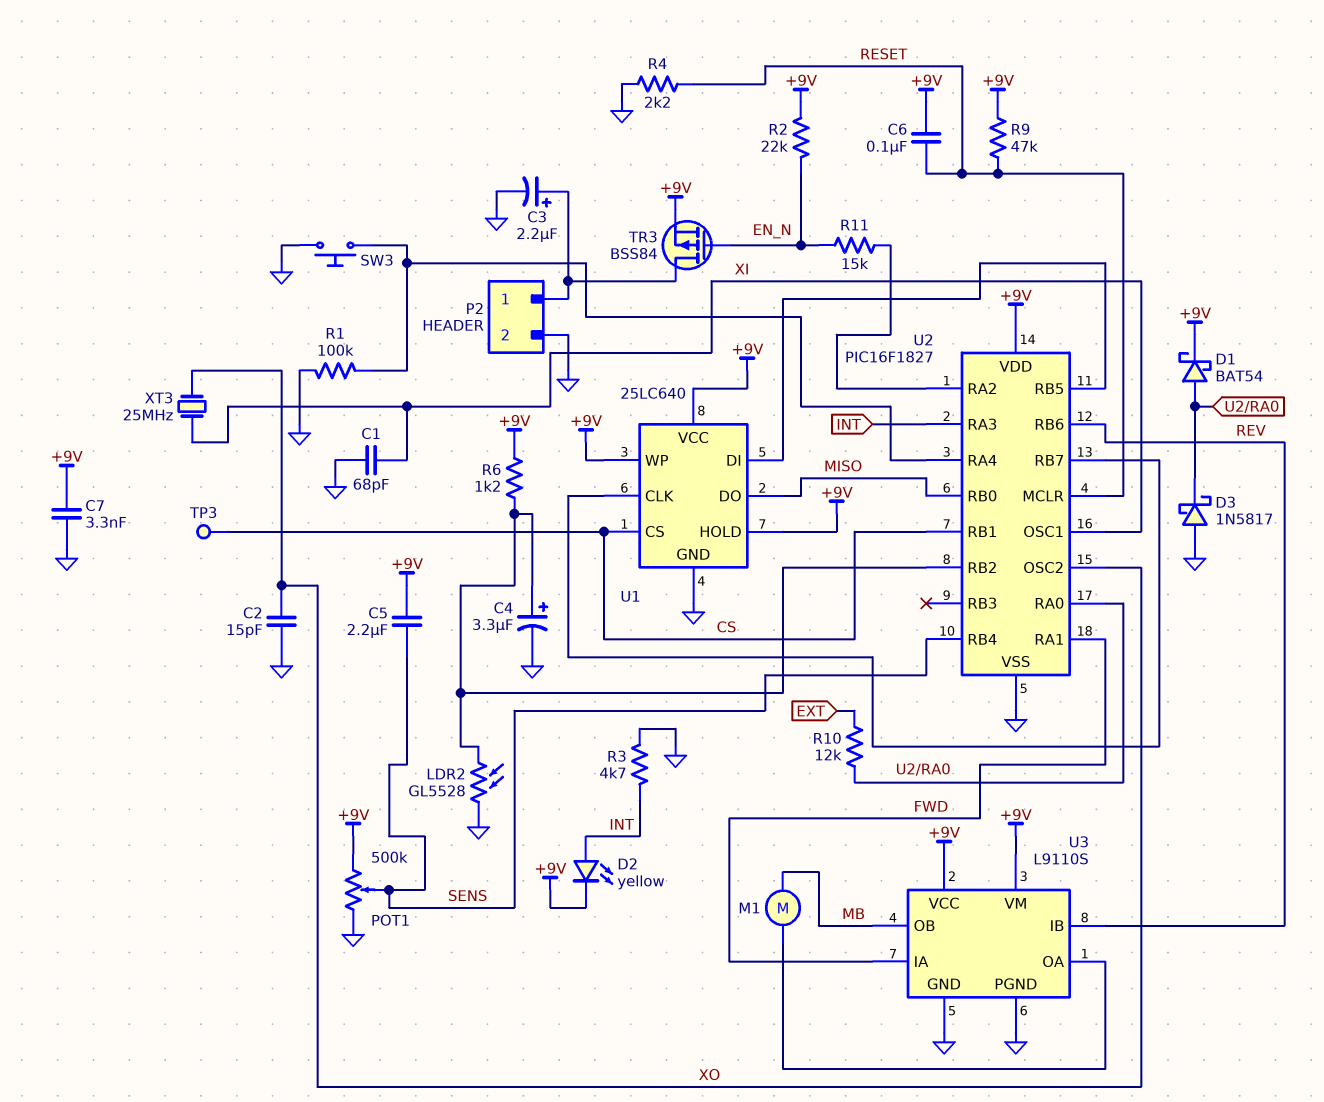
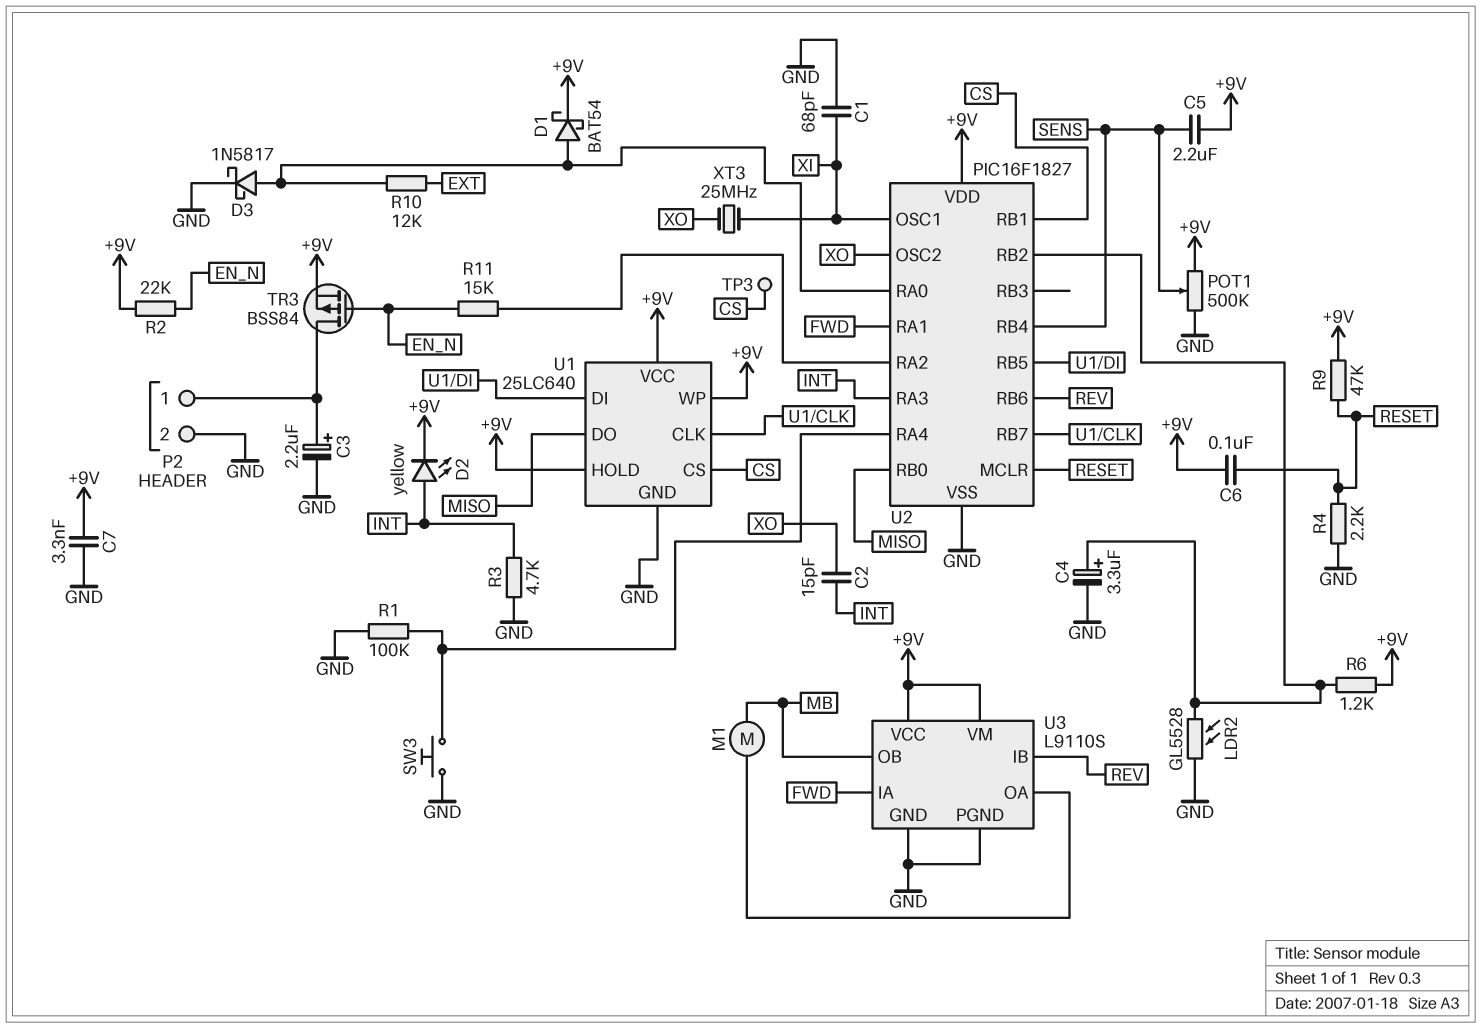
C2: 15pF (GND, XO) -> 15pF (INT, XO)
D3: schottky 1N5817 (A GND, K U2/RA0) -> schottky 1N5817 (A U2/RA0, K GND)

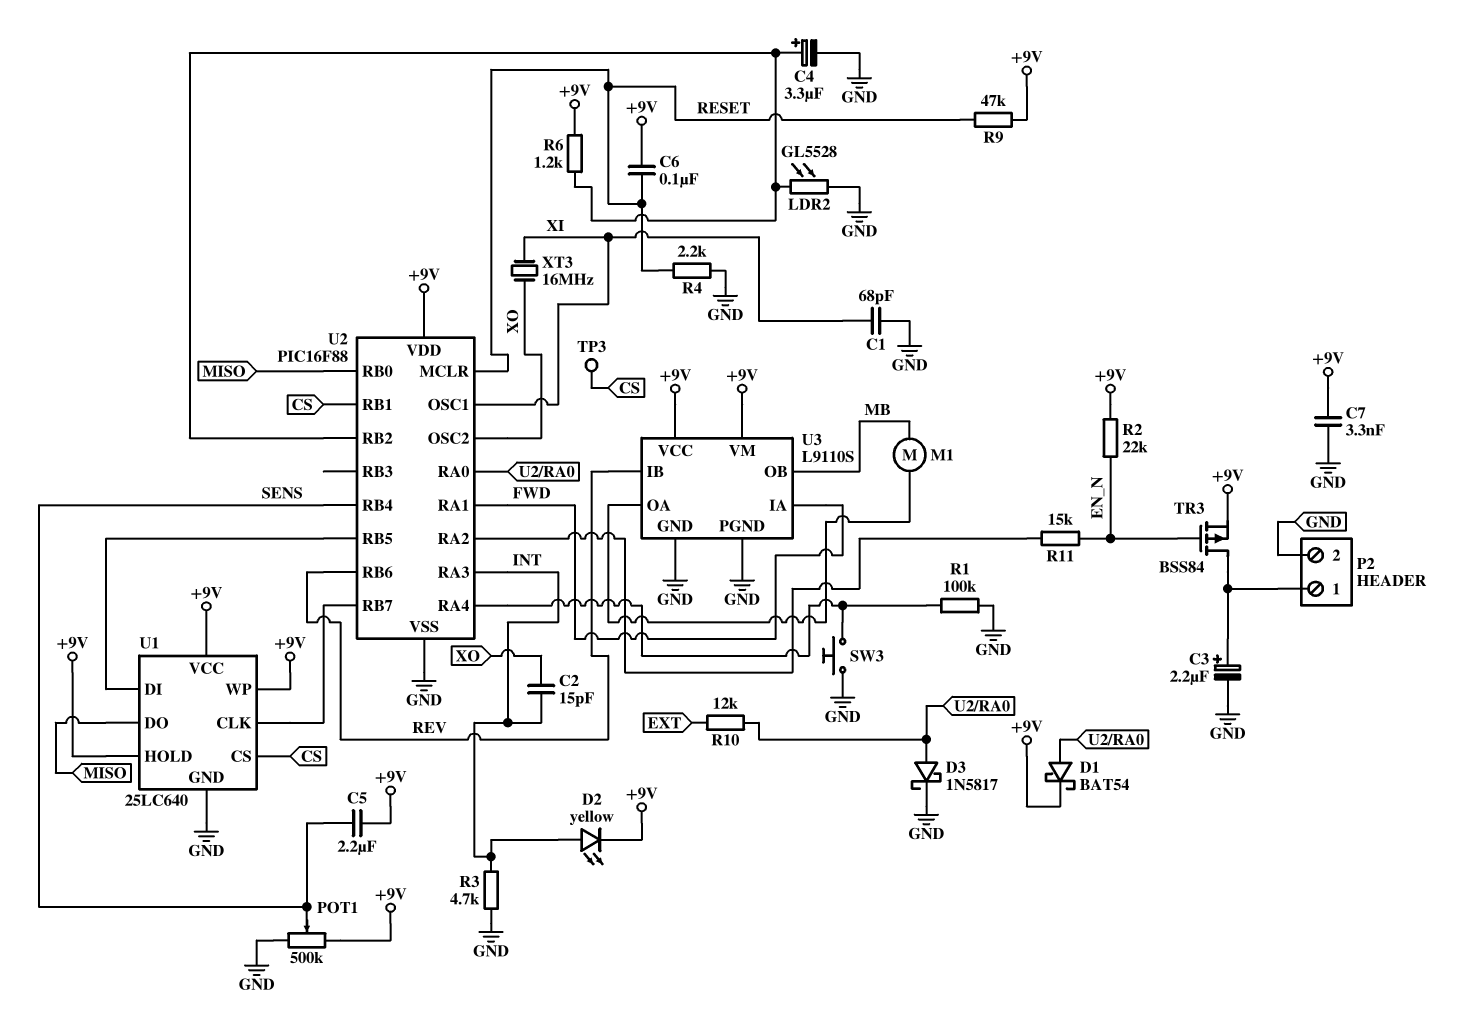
U2: PIC16F1827 -> PIC16F88
XT3: 25MHz (XI, XO) -> 16MHz (XI, XO)

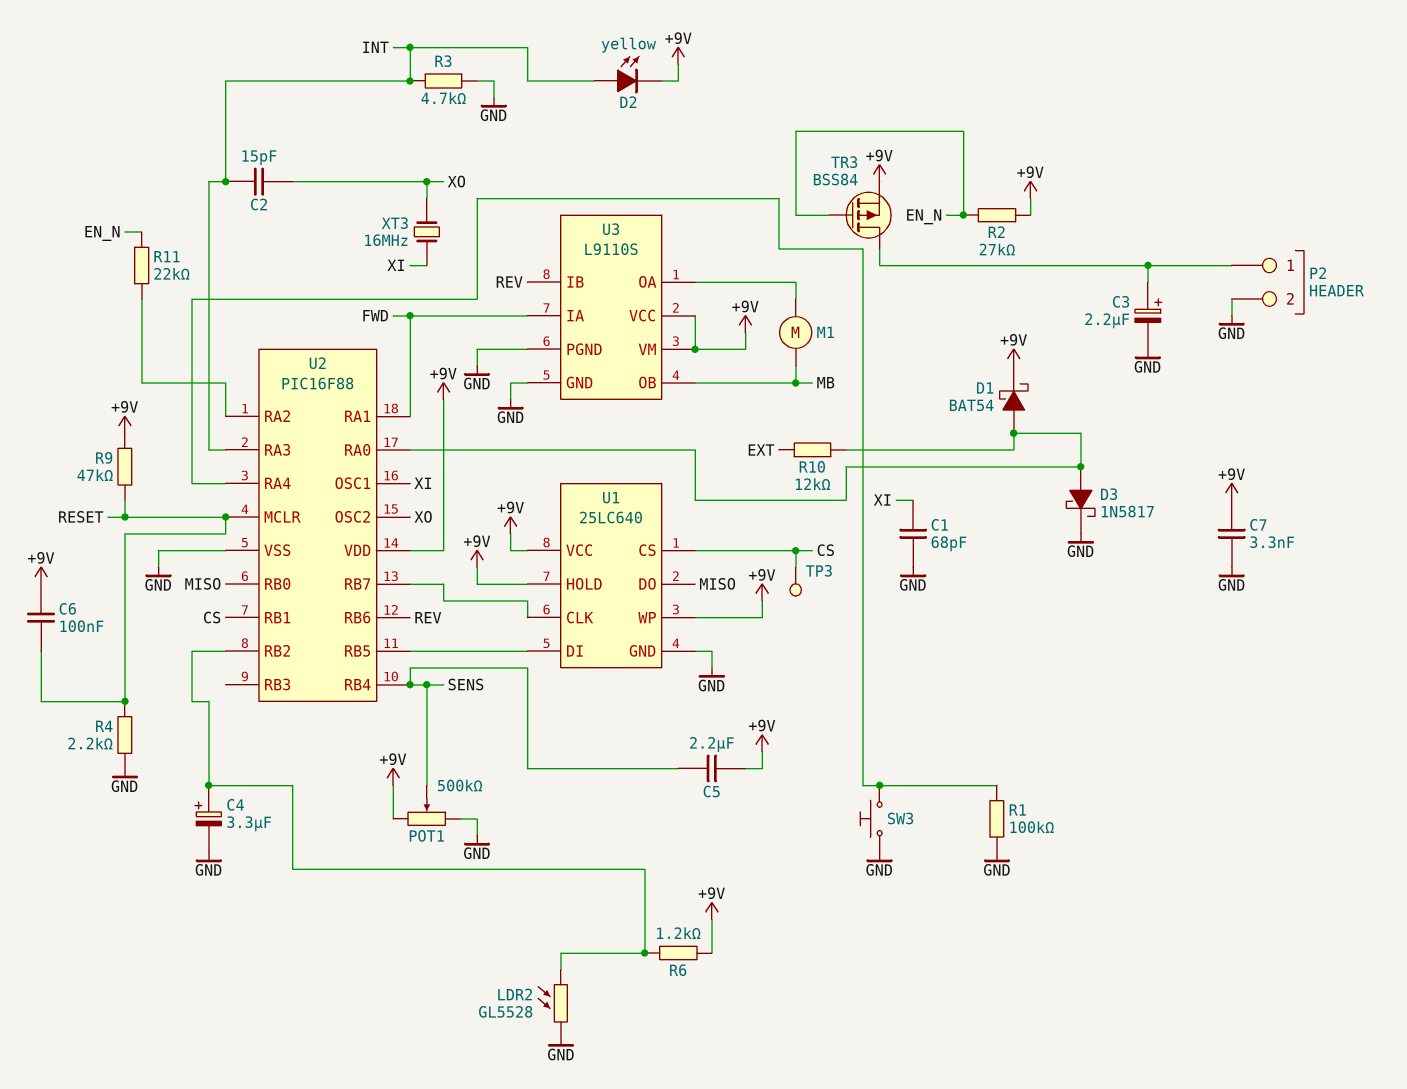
R2: 22k (+9V, EN_N) -> 27k (+9V, EN_N)
R11: 15k (EN_N, U2/RA2) -> 22k (EN_N, U2/RA2)

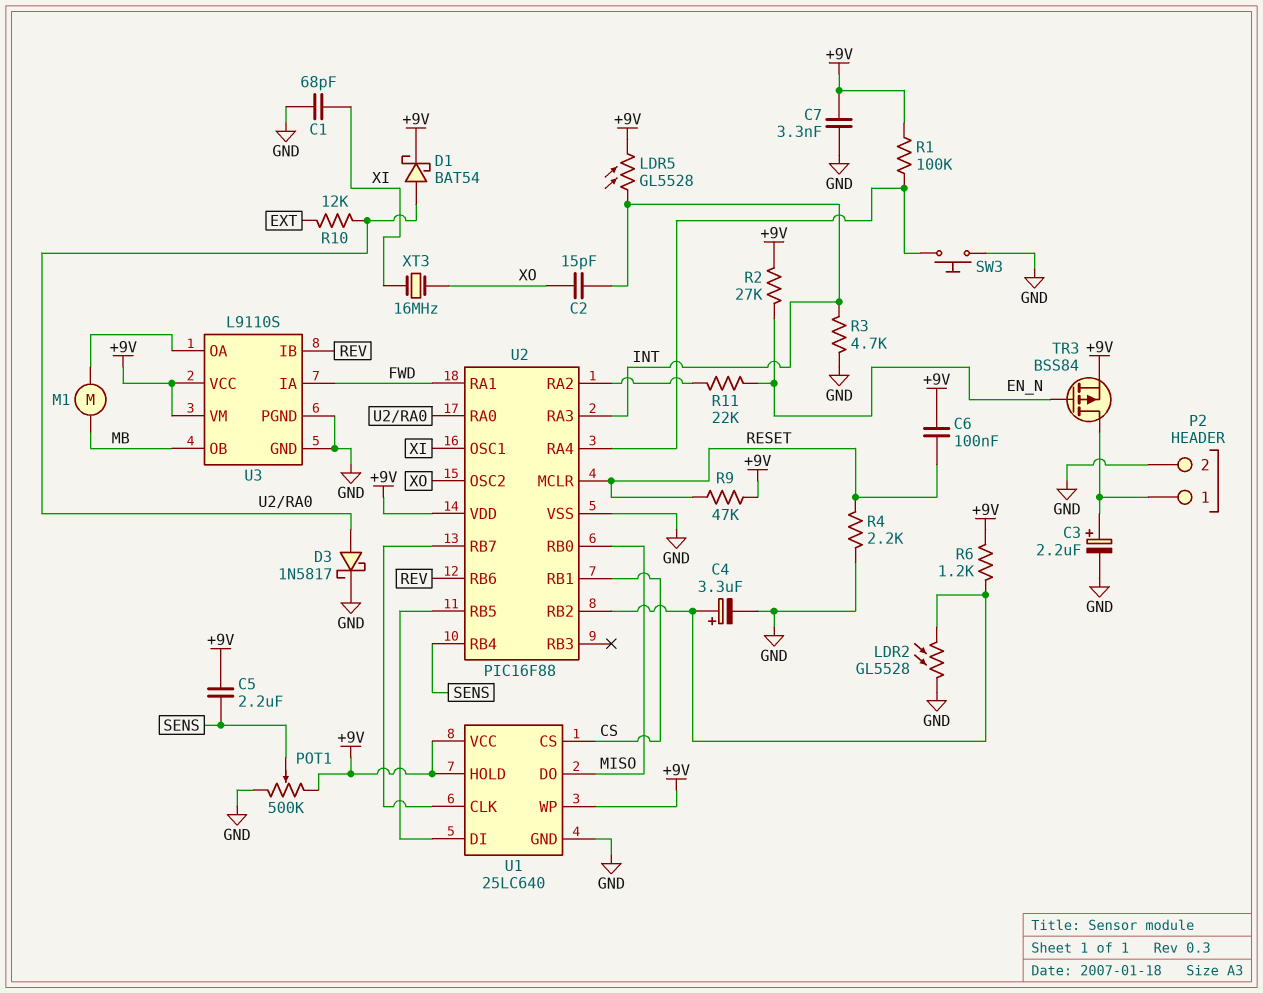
D2: LED yellow (A INT, K +9V) -> none
LDR5: none -> GL5528 (+9V, INT)
R1: 100k (GND, U2/RA4) -> 100k (+9V, U2/RA4)
TP3: test point (CS) -> none

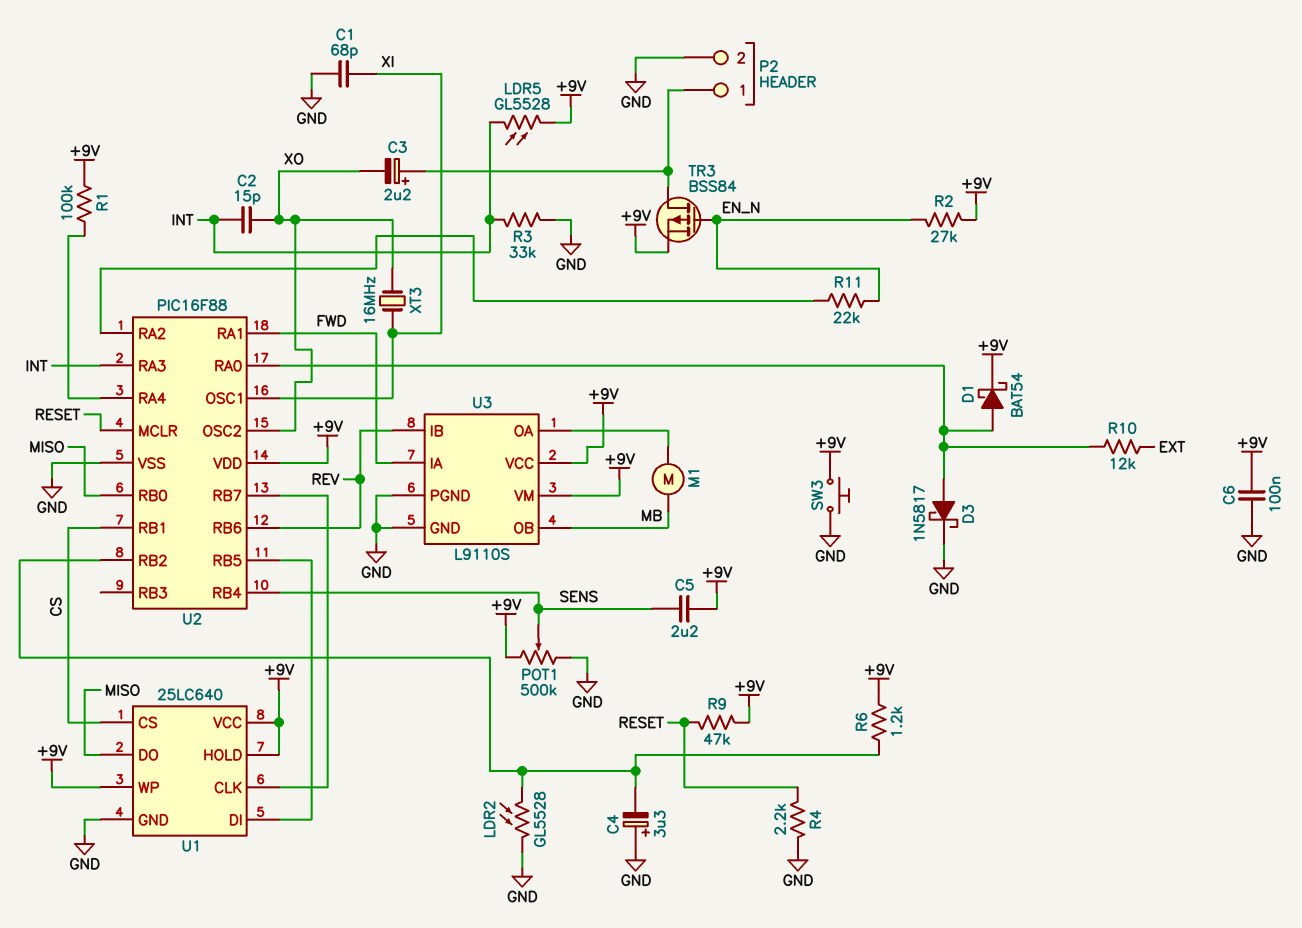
C3: 2.2uF (plus P2/1, minus GND) -> 2.2uF (plus P2/1, minus XO)
C4: 3.3uF (plus U2/RB2, minus GND) -> 3.3uF (plus GND, minus U2/RB2)
C6: 100nF (+9V, RESET) -> 100nF (+9V, GND)
C7: 3.3nF (+9V, GND) -> none
R3: 4.7k (GND, INT) -> 33k (GND, INT)
SW3: button (GND, U2/RA4) -> button (+9V, GND)

